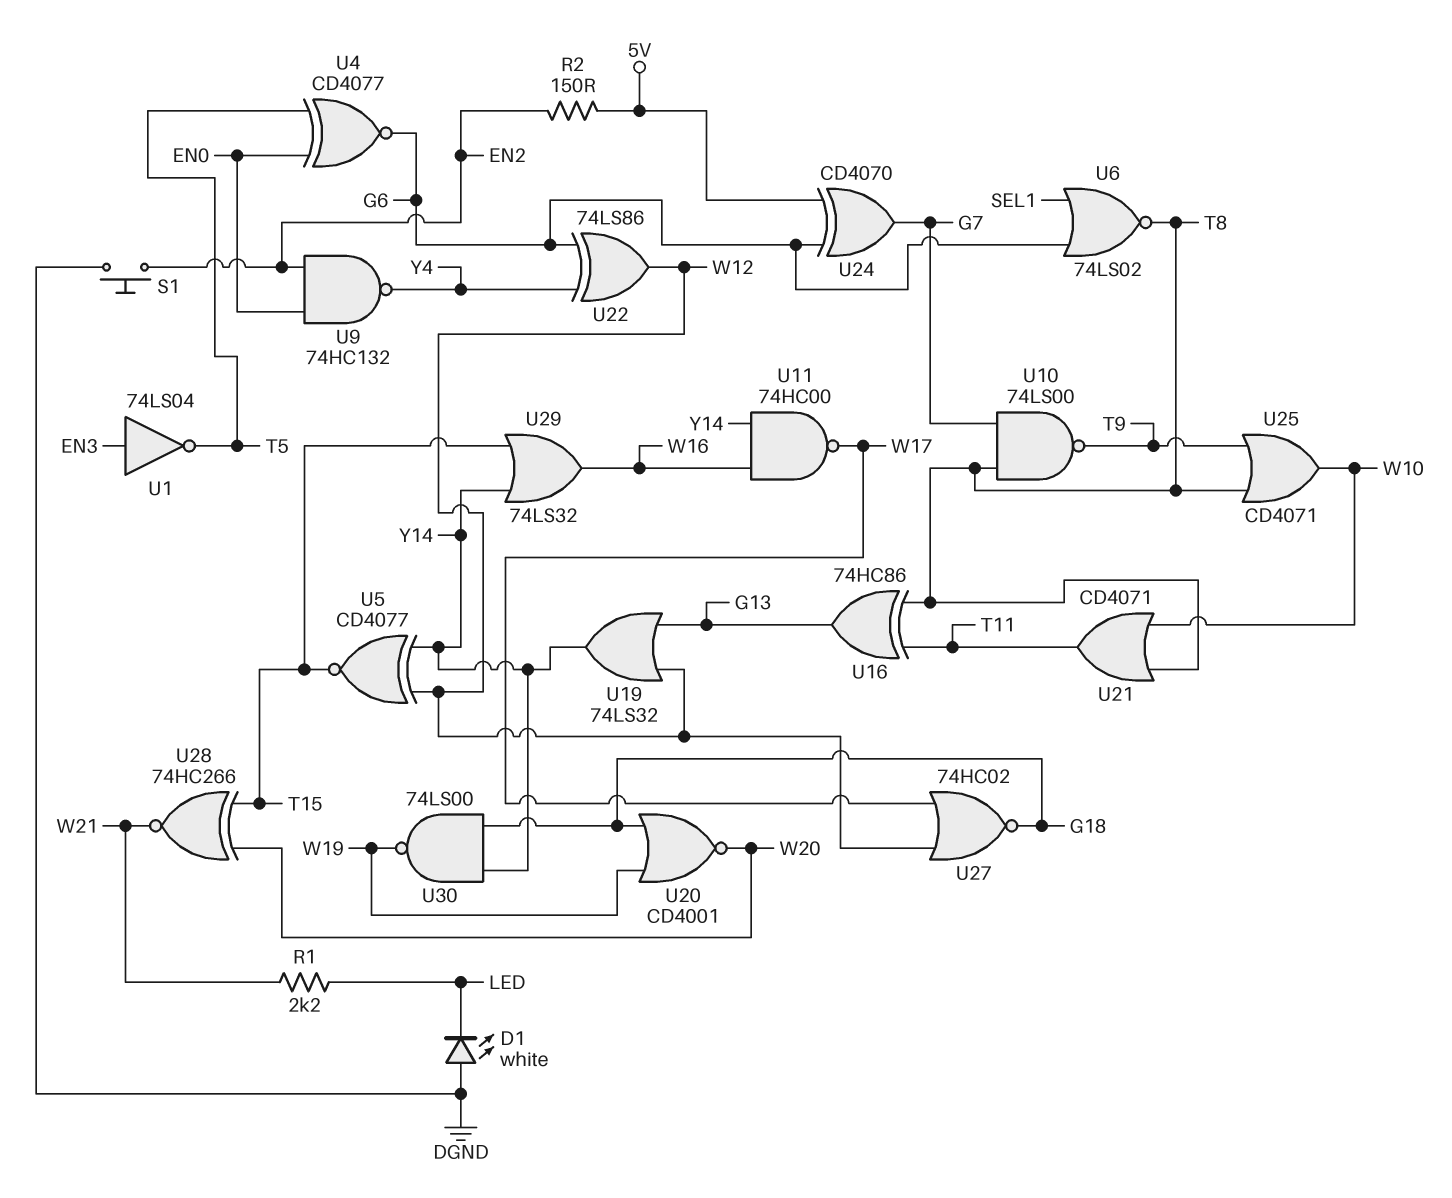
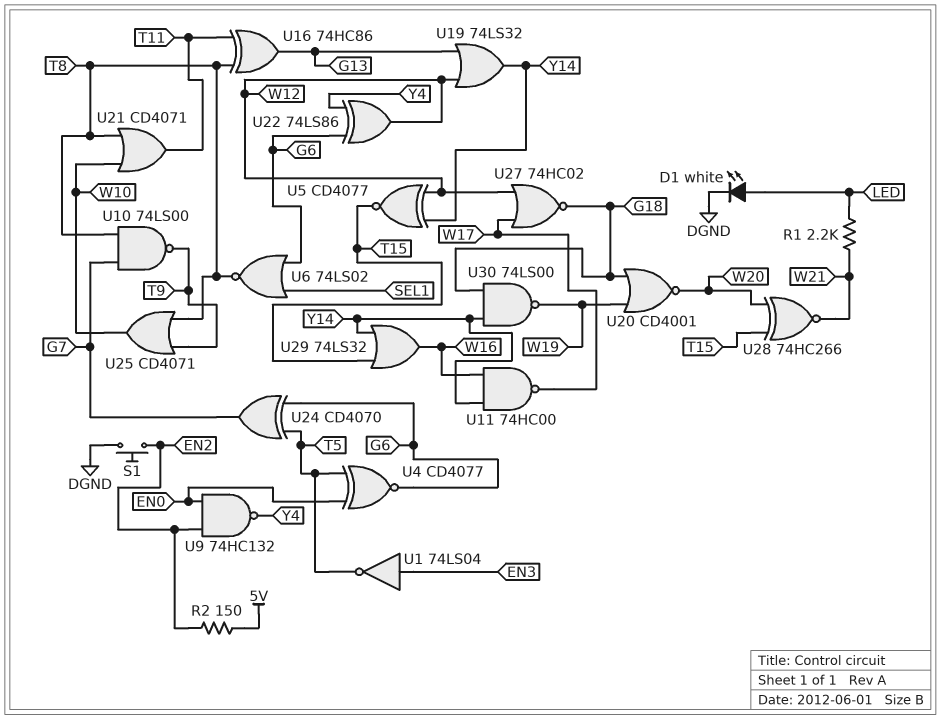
D1: LED white (A DGND, K LED) -> LED white (A LED, K DGND)
U24: XOR CD4070 (in 5V, in G6, out G7) -> XOR CD4070 (in G6, in T5, out G7)

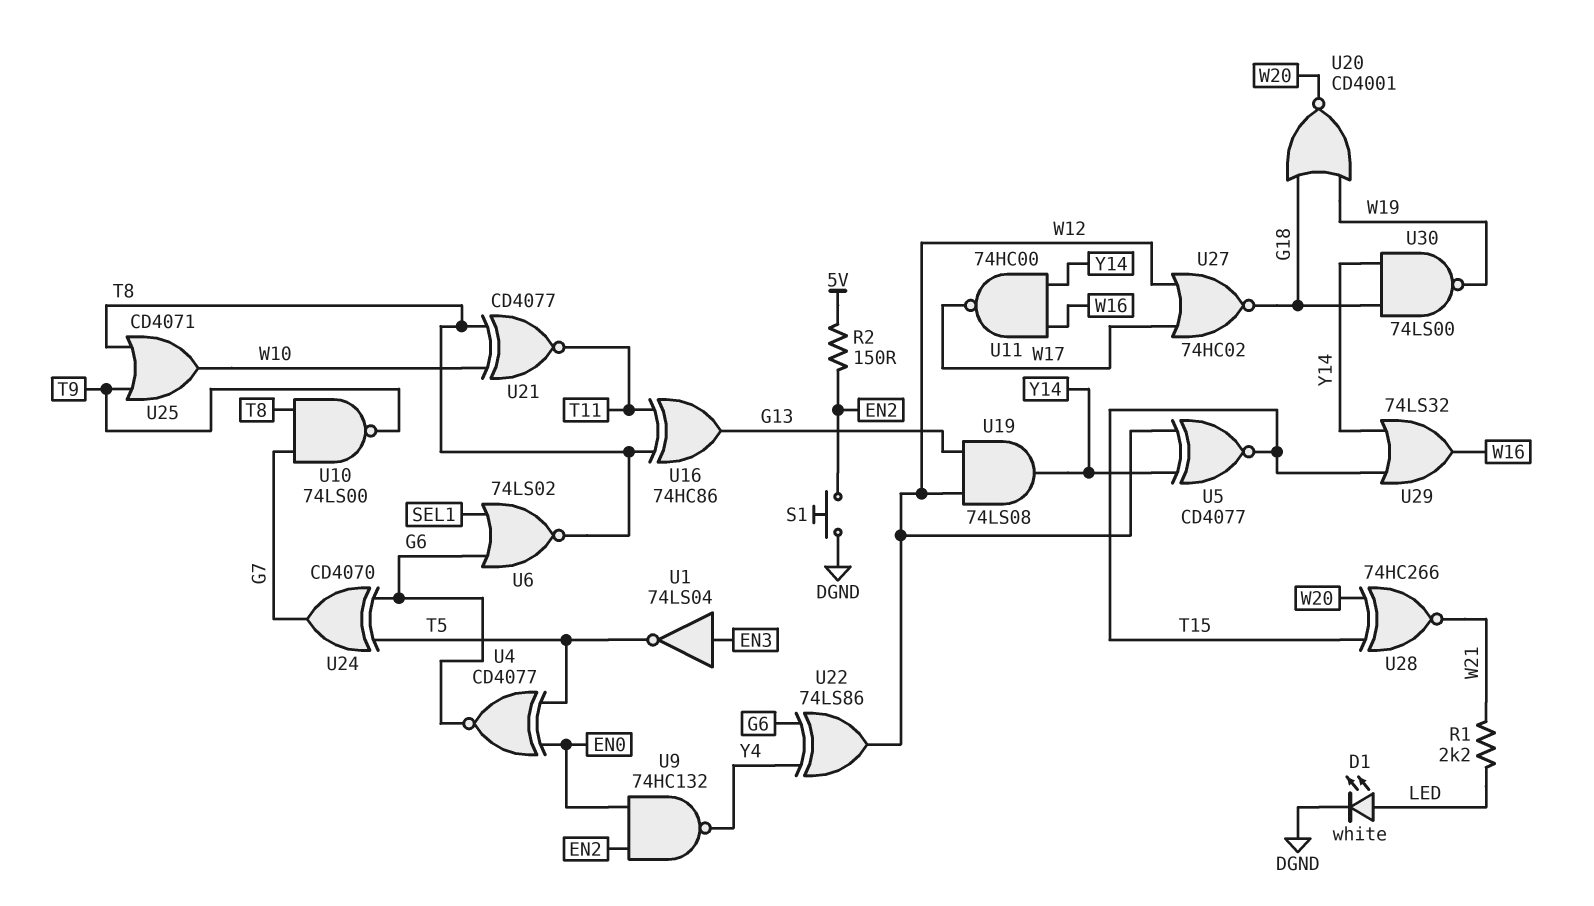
U19: OR 74LS32 (in G13, in W12, out Y14) -> AND 74LS08 (in G13, in W12, out Y14)
U21: OR CD4071 (in T8, in W10, out T11) -> XNOR CD4077 (in T8, in W10, out T11)

